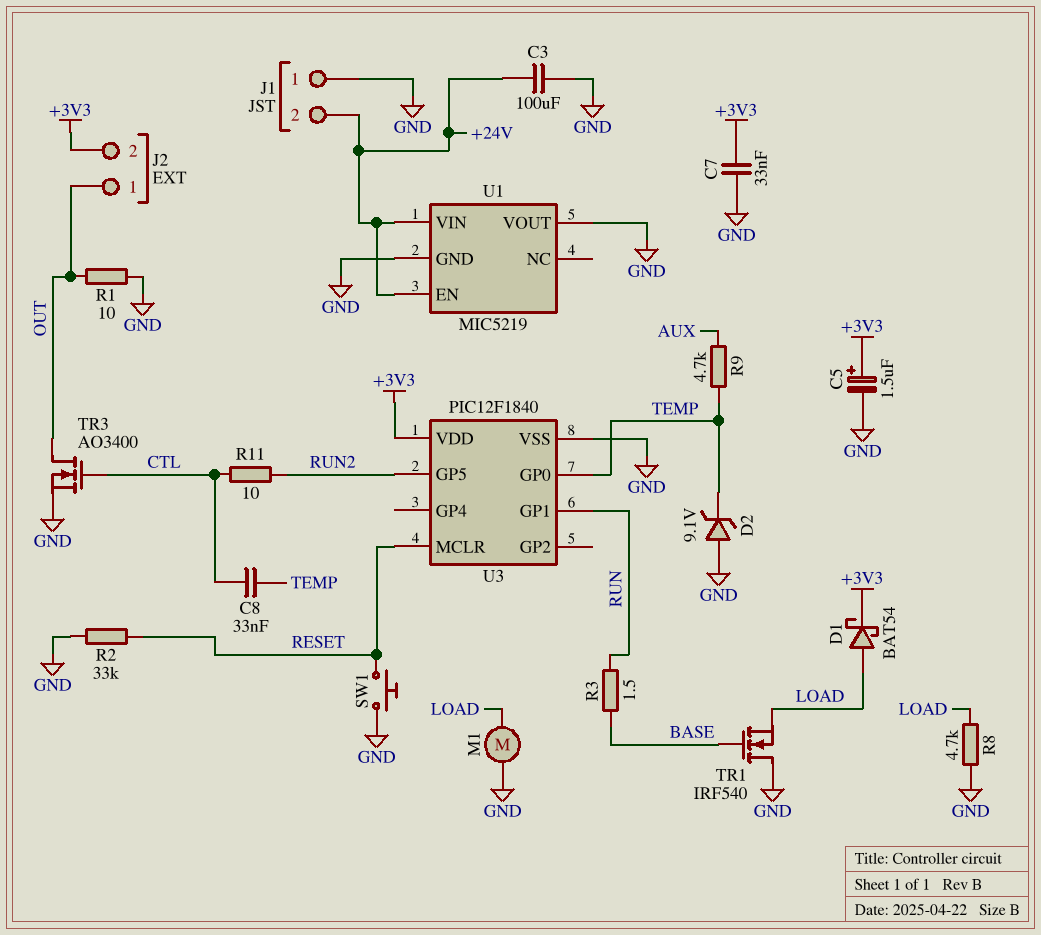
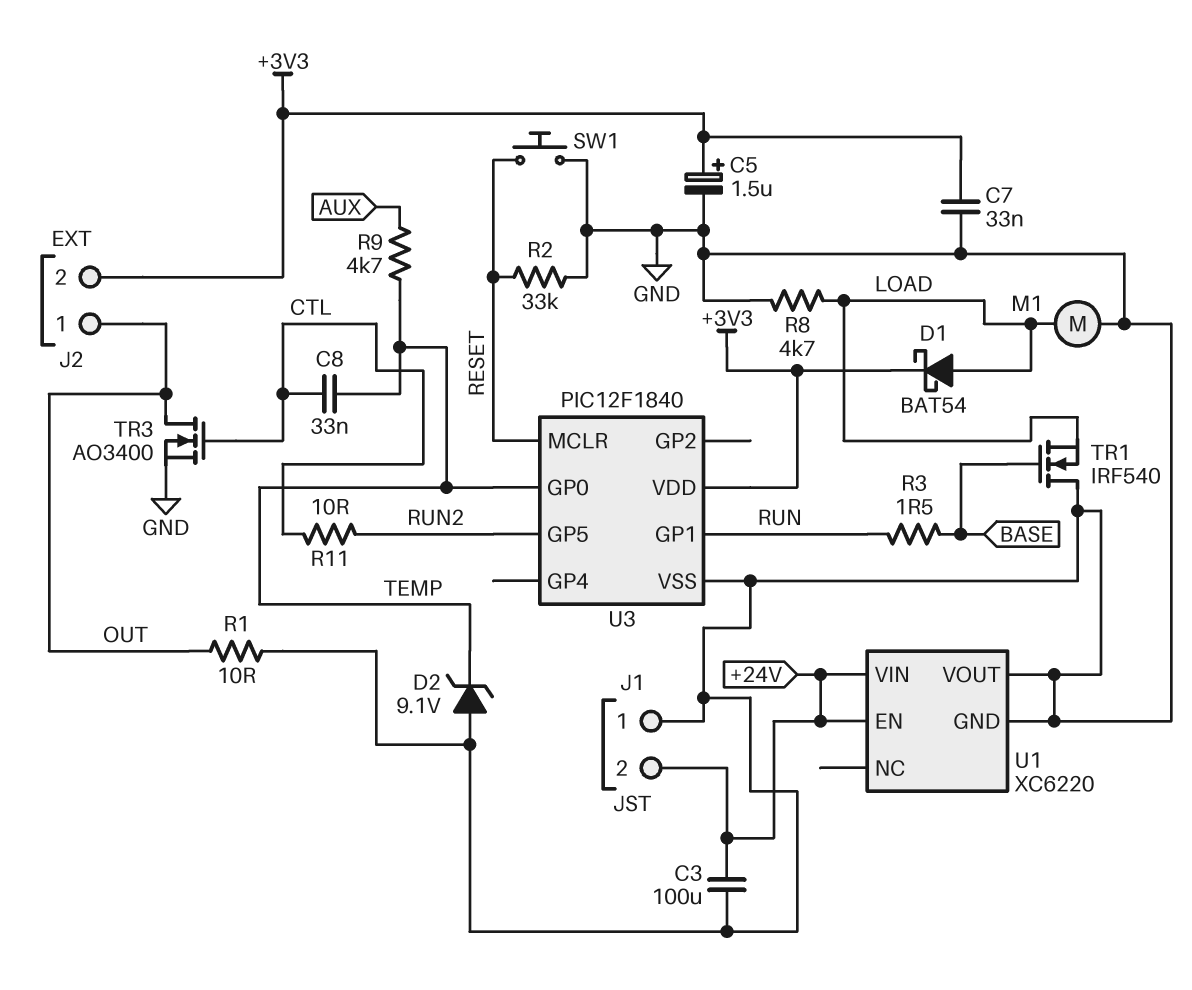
U1: MIC5219 -> XC6220

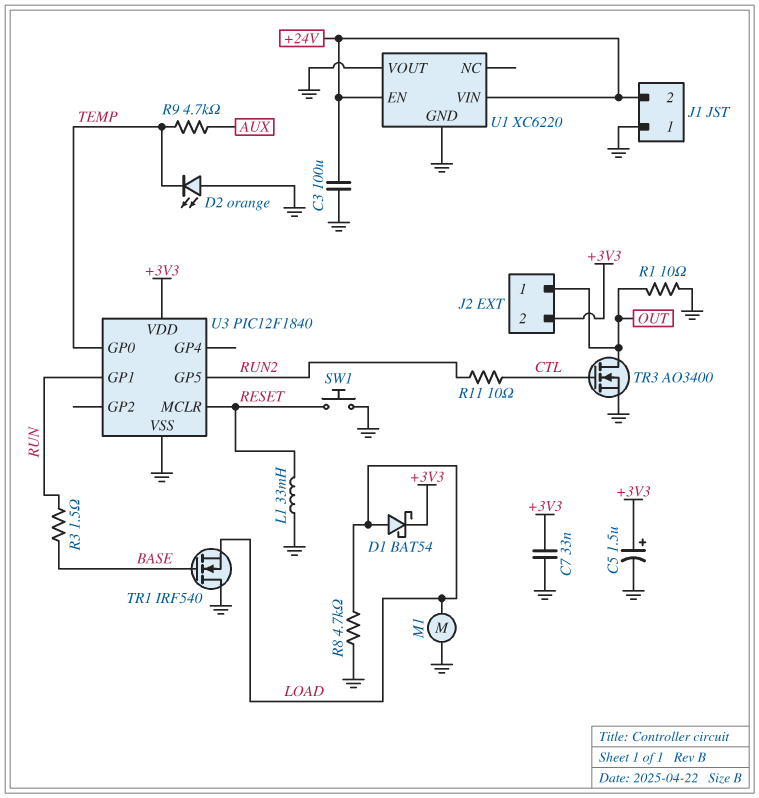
C8: 33nF (CTL, TEMP) -> none
D2: zener 9.1V (A GND, K TEMP) -> LED orange (A GND, K TEMP)
L1: none -> 33mH (GND, RESET)
R2: 33k (GND, RESET) -> none

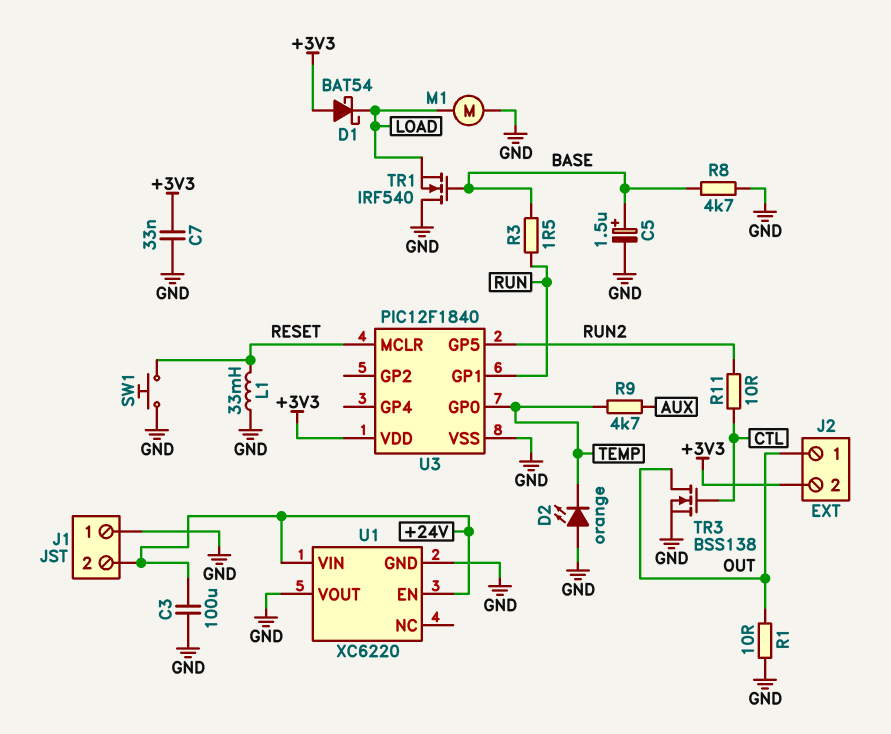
C5: 1.5uF (plus +3V3, minus GND) -> 1.5uF (plus BASE, minus GND)
D1: schottky BAT54 (A LOAD, K +3V3) -> schottky BAT54 (A +3V3, K LOAD)
R8: 4.7k (GND, LOAD) -> 4.7k (BASE, GND)
TR3: NMOS AO3400 (G CTL, D OUT, S GND) -> NMOS BSS138 (G CTL, D OUT, S GND)

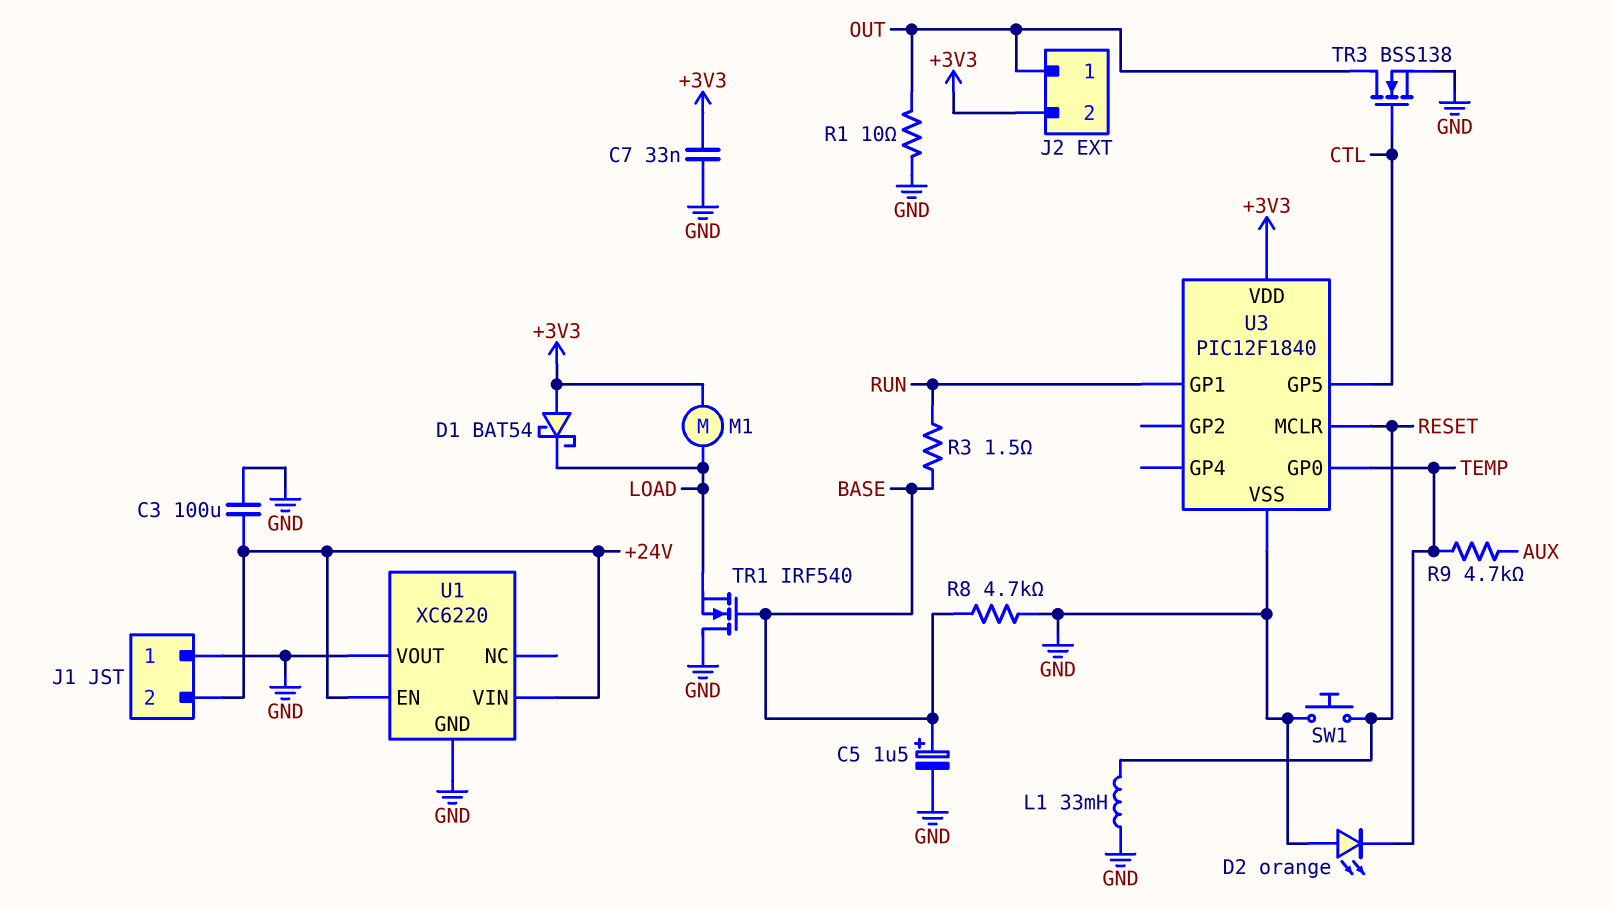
M1: motor (GND, LOAD) -> motor (+3V3, LOAD)
R11: 10 (CTL, RUN2) -> none
U3 pin GP5: RUN2 -> CTL

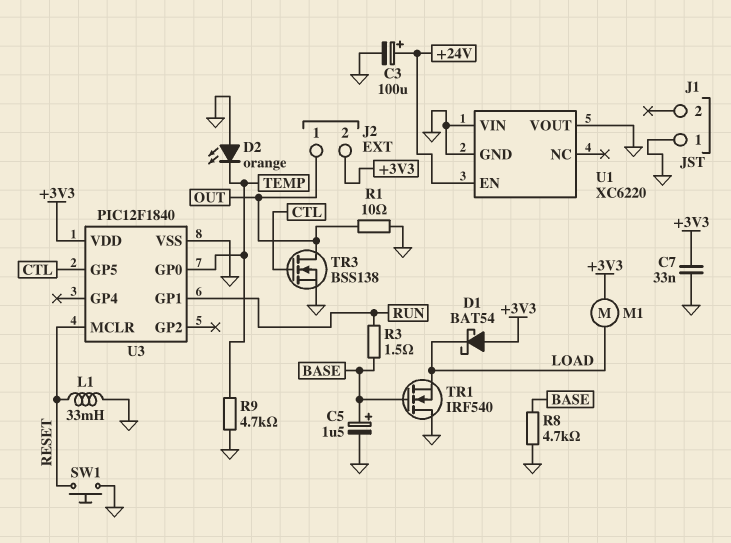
C3: 100uF (+24V, GND) -> 100uF (plus +24V, minus GND)
J1 pin 2: +24V -> none
R9: 4.7k (AUX, TEMP) -> 4.7k (GND, TEMP)
U1 pin VIN: +24V -> GND

